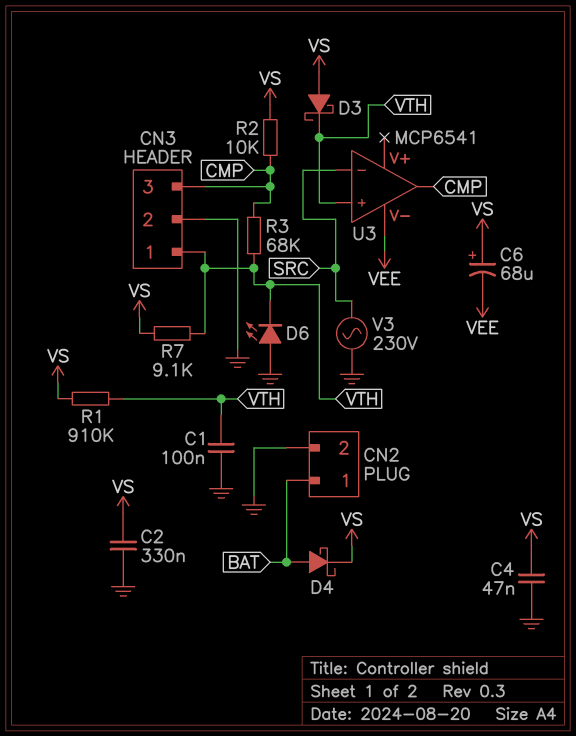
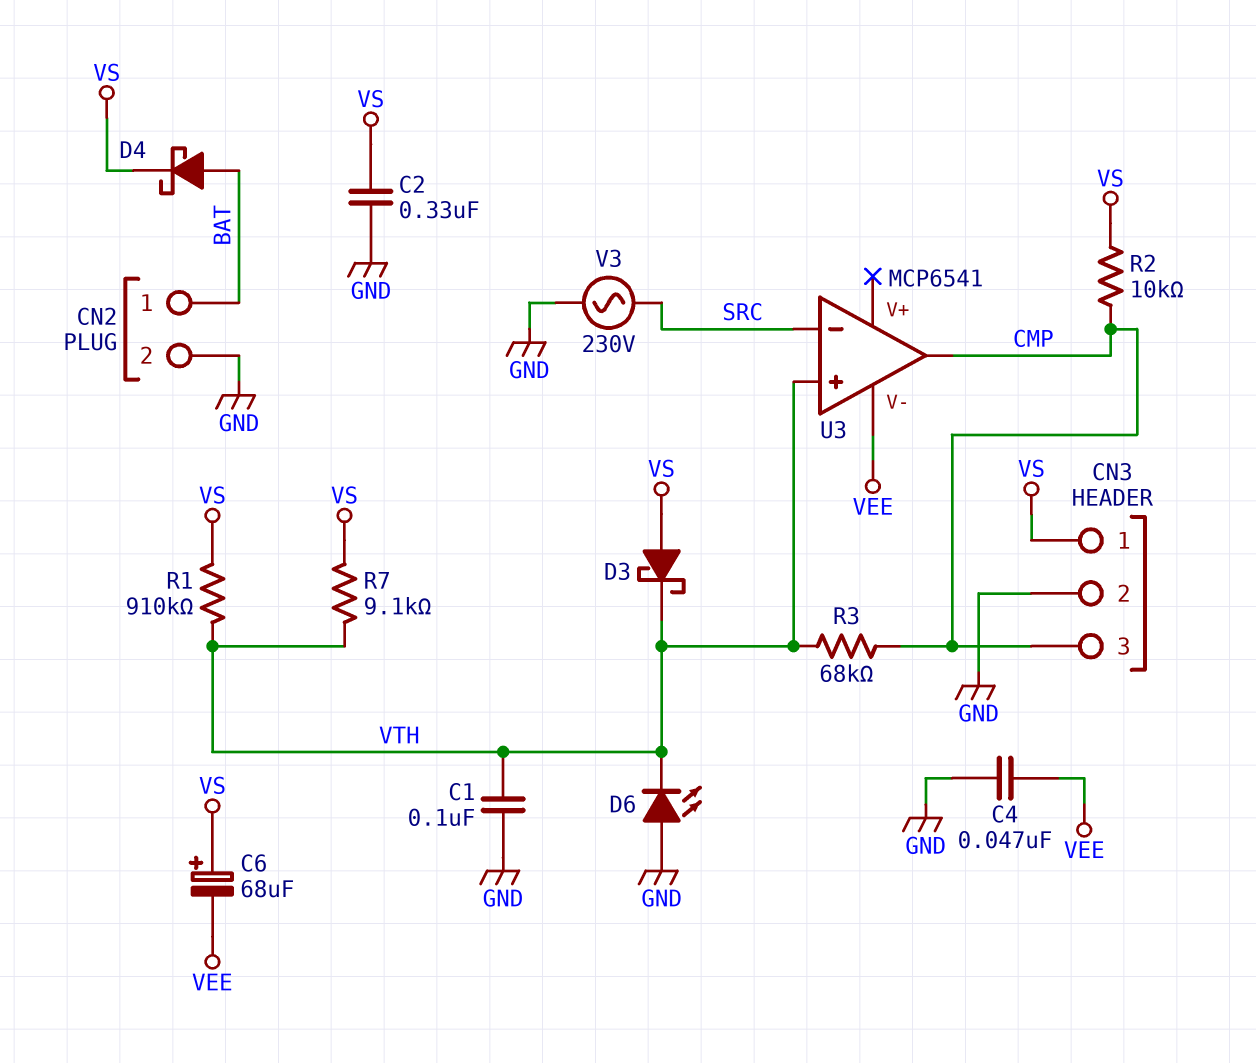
C4: 47nF (GND, VS) -> 47nF (GND, VEE)
CN3 pin 1: VTH -> VS

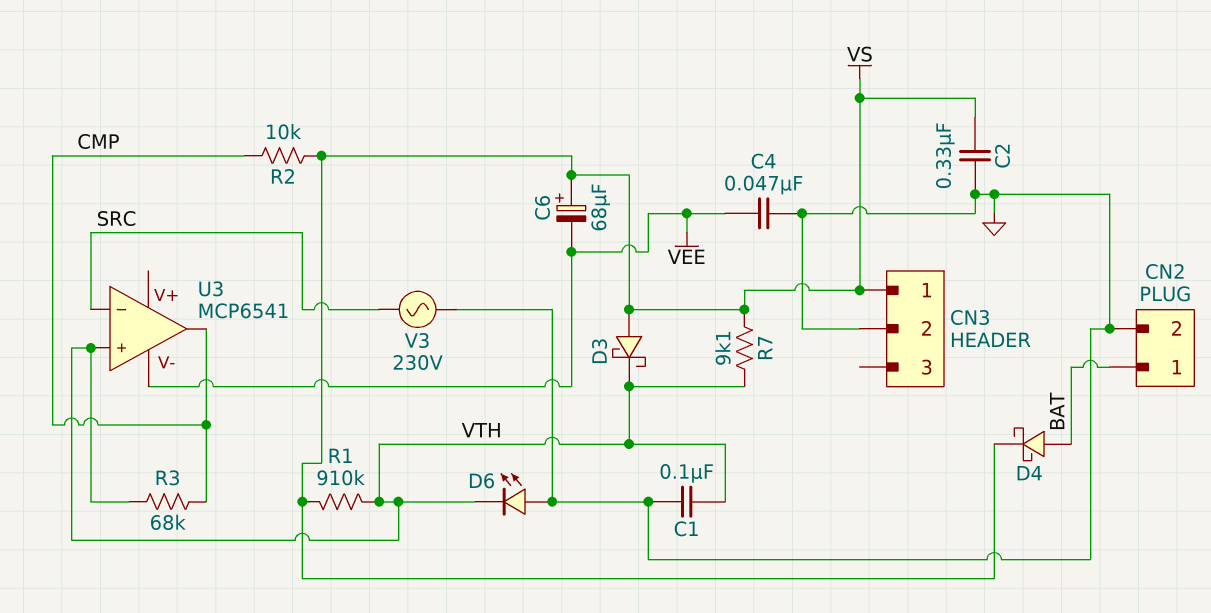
CN3 pin 3: CMP -> none

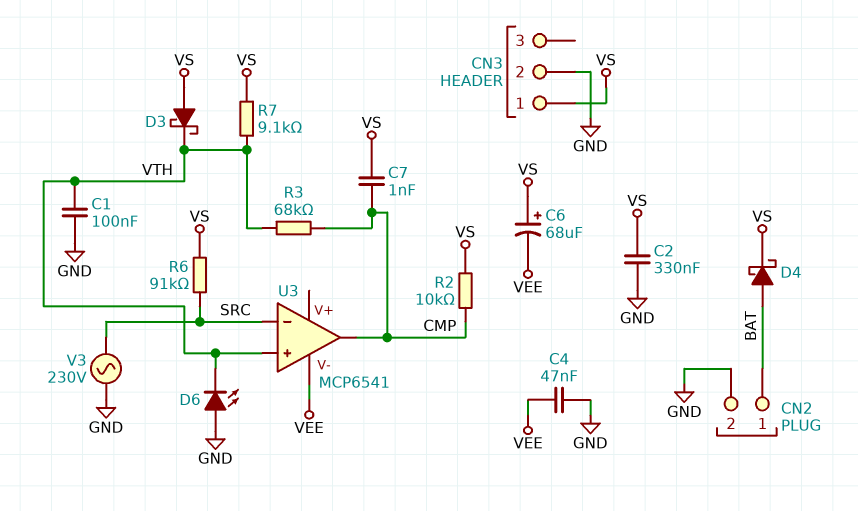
C7: none -> 1nF (CMP, VS)
R1: 910k (VS, VTH) -> none
R6: none -> 91k (SRC, VS)

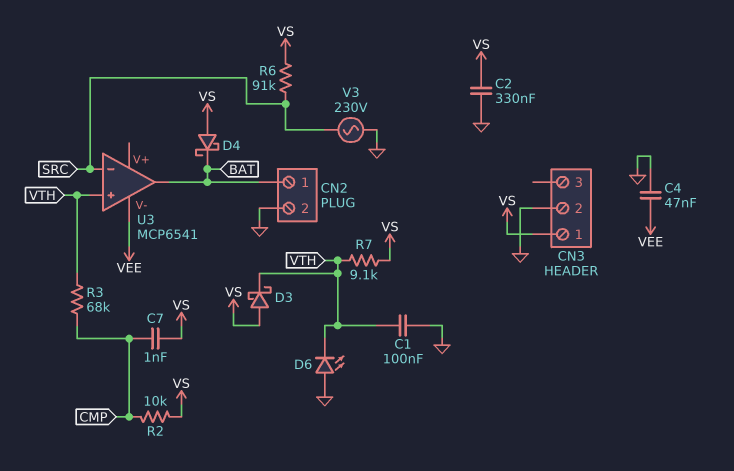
C6: 68uF (plus VS, minus VEE) -> none
D4: schottky (A BAT, K VS) -> schottky (A VS, K BAT)
U3 pin out: CMP -> BAT

